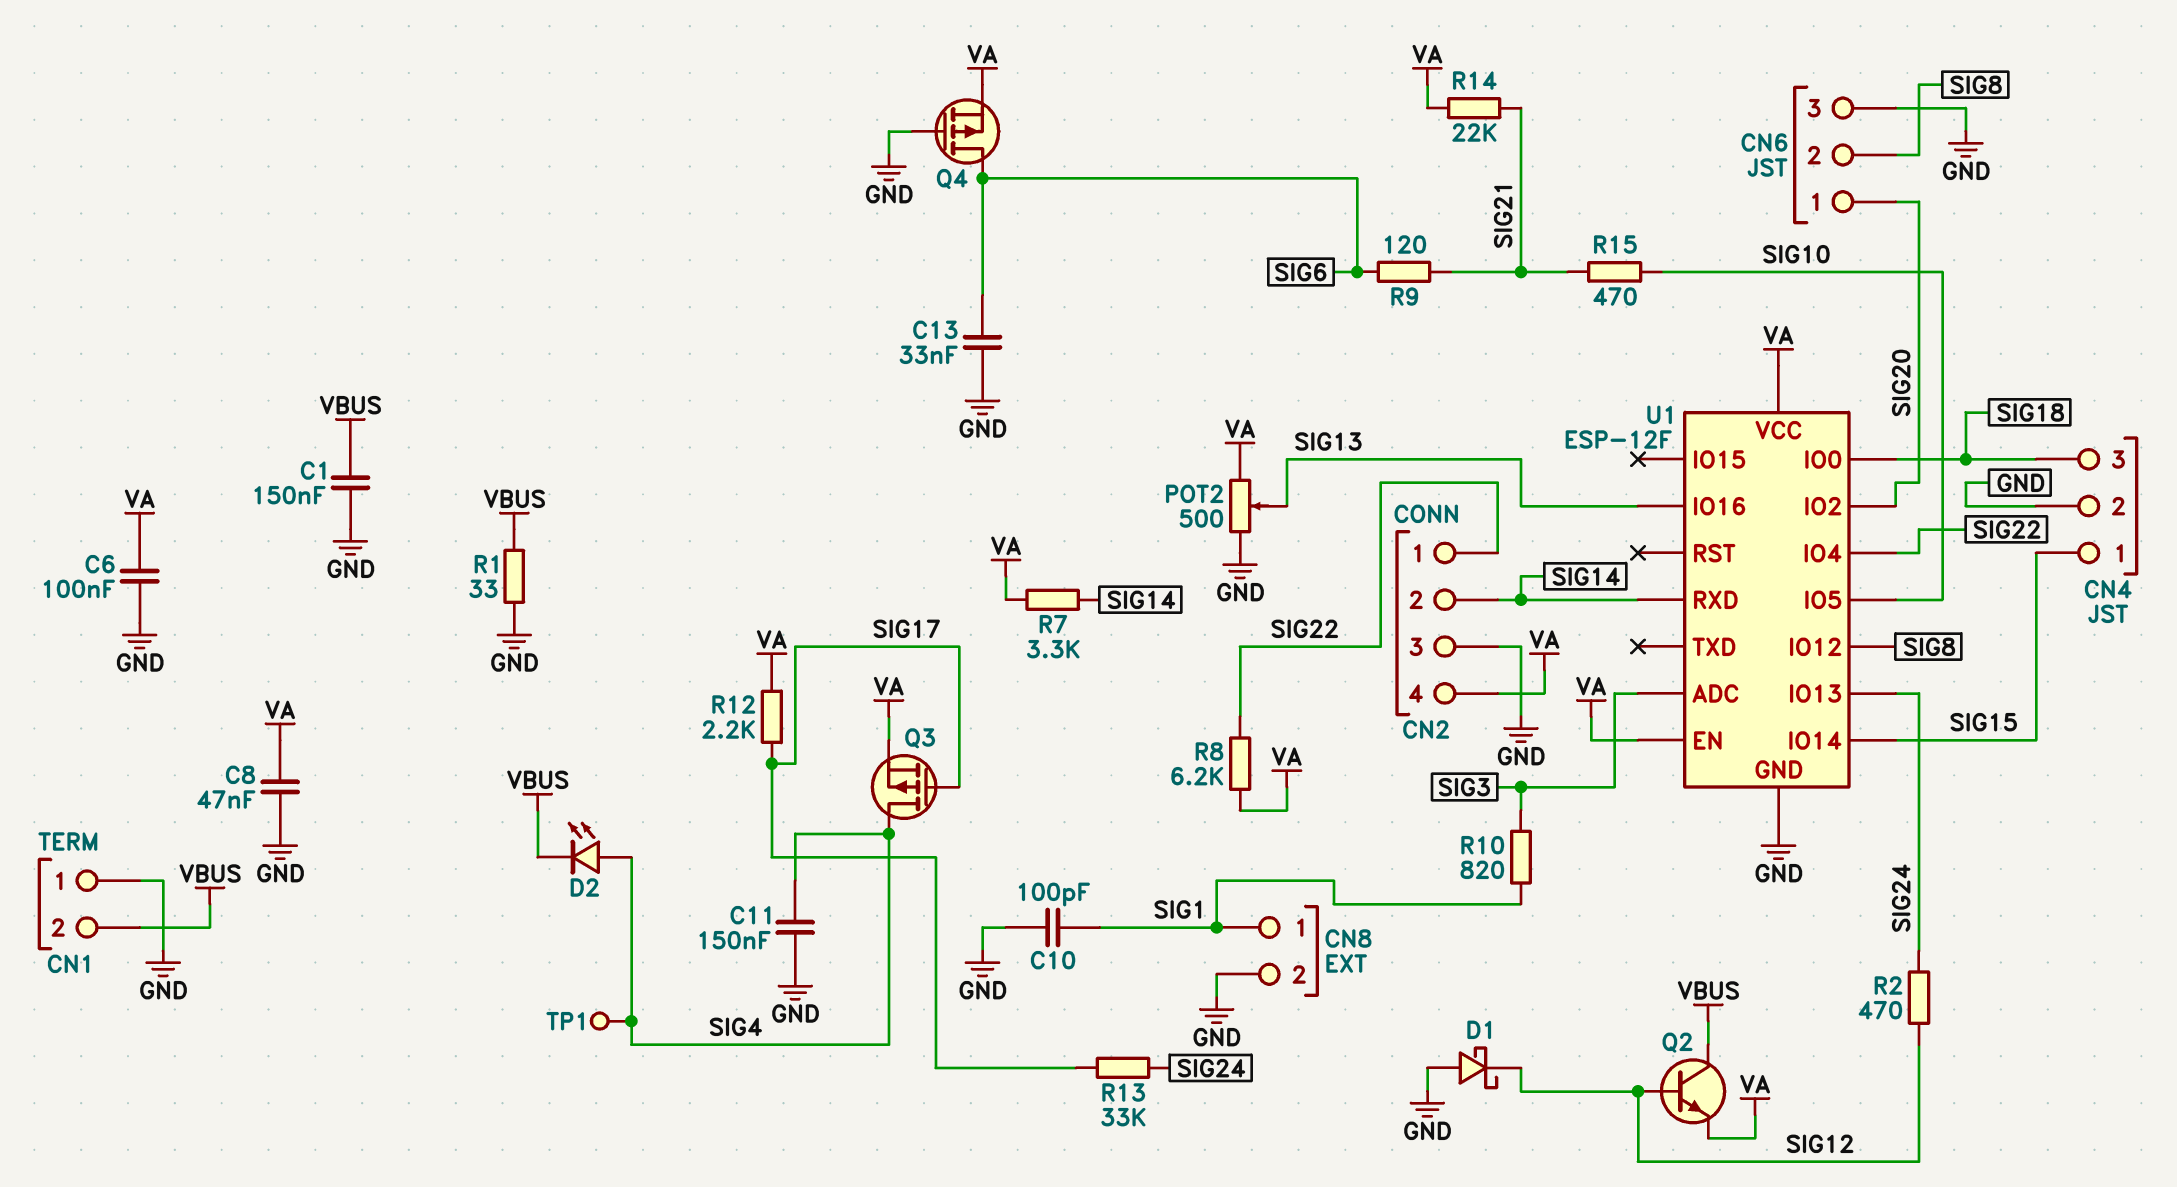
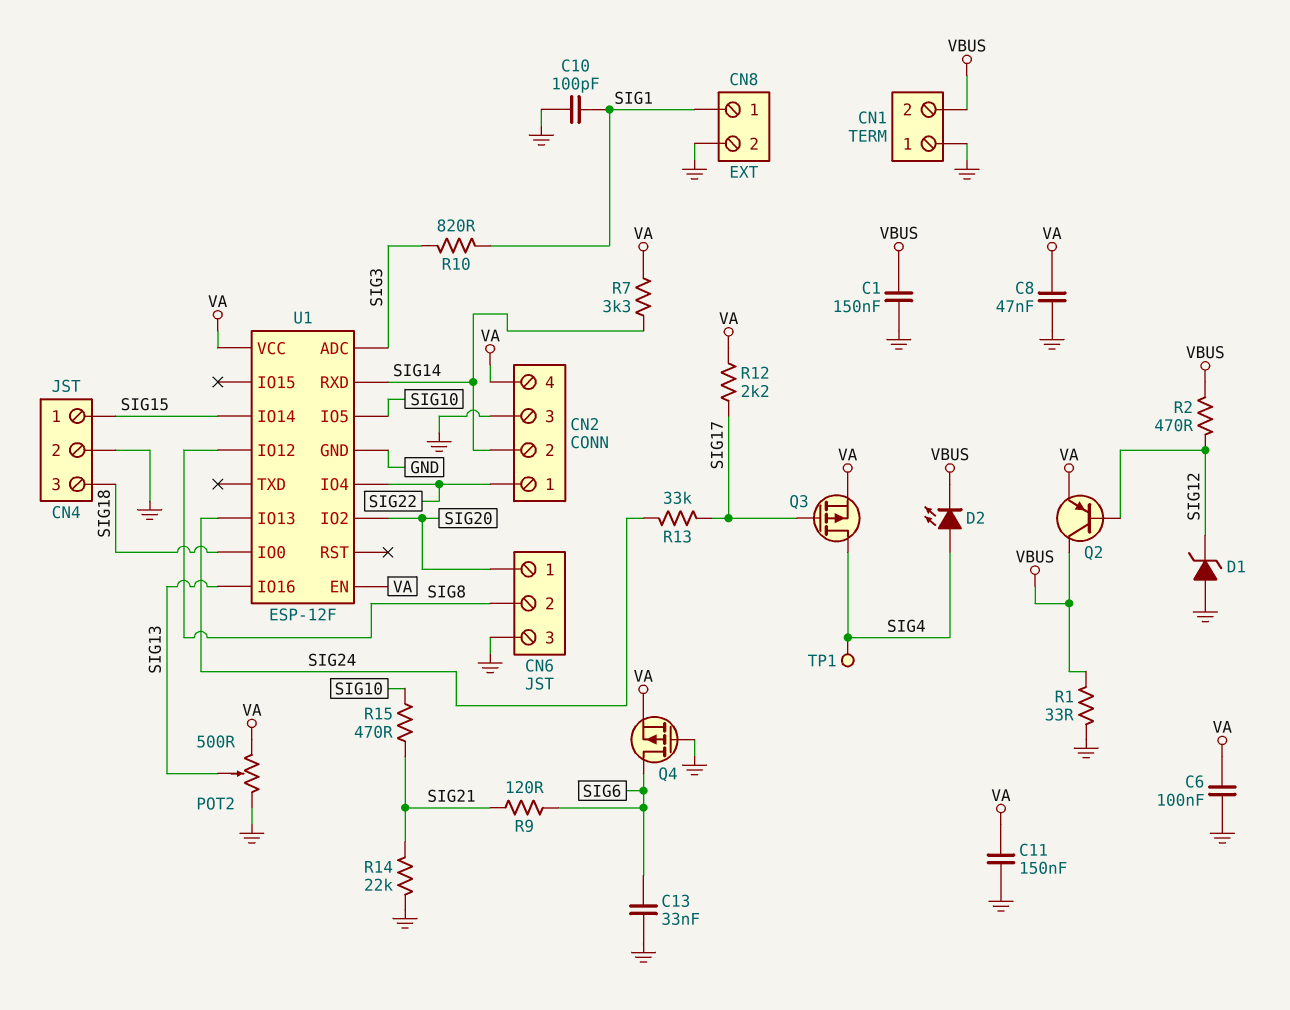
C11: 150nF (GND, SIG4) -> 150nF (GND, VA)
D1: schottky (A GND, K SIG12) -> zener (A GND, K SIG12)
Q2: NPN (B SIG12, C VBUS, E VA) -> PNP (B SIG12, C VBUS, E VA)
R2: 470 (SIG12, SIG24) -> 470 (SIG12, VBUS)
R8: 6.2k (SIG22, VA) -> none
R14: 22k (SIG21, VA) -> 22k (GND, SIG21)

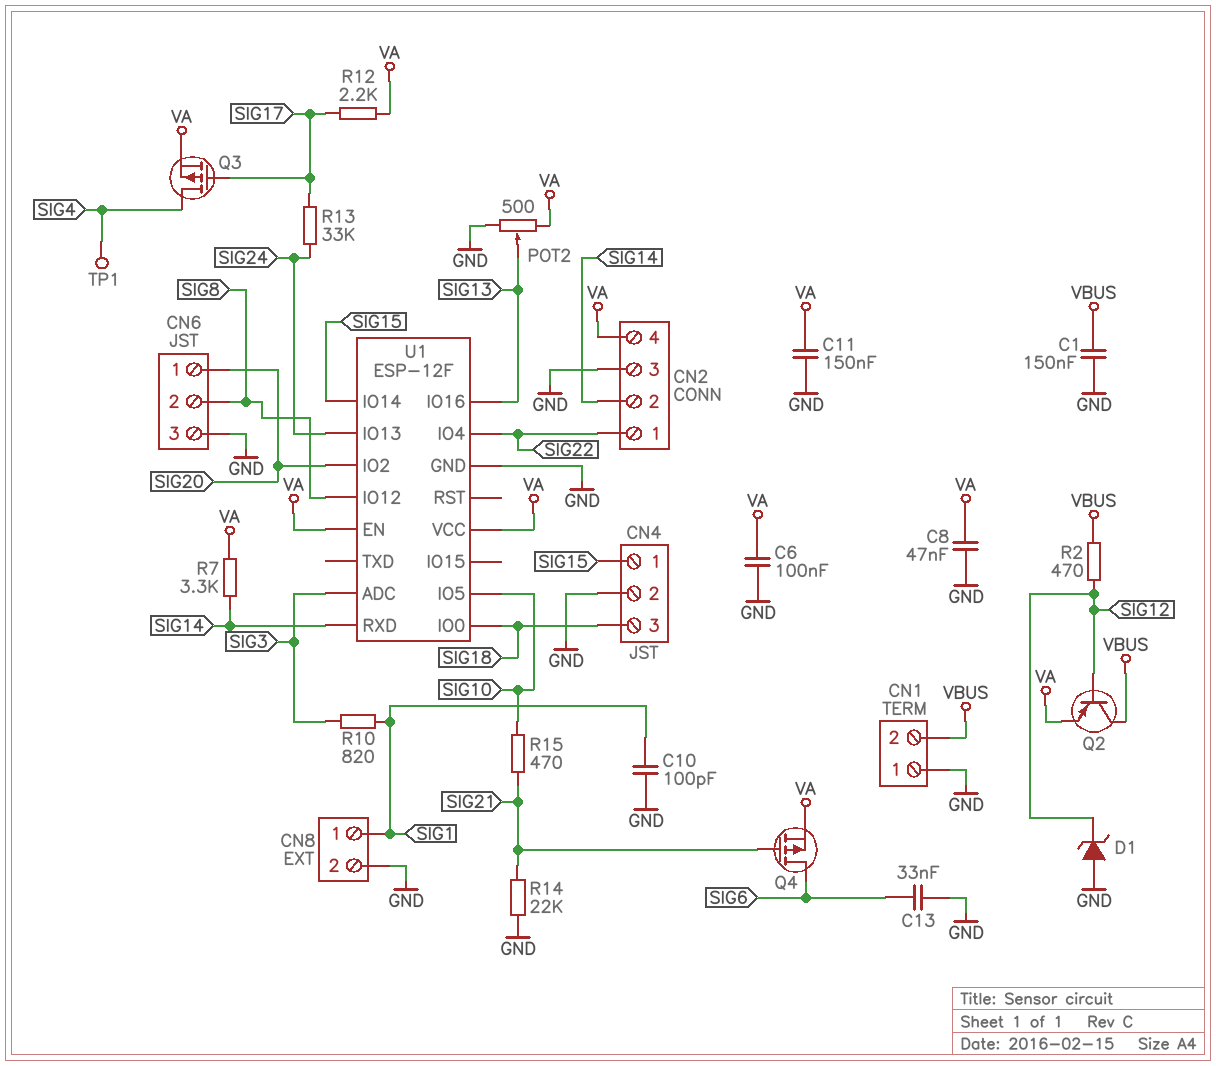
D2: LED (A SIG4, K VBUS) -> none
Q4: PMOS (G GND, D SIG6, S VA) -> PMOS (G SIG21, D SIG6, S VA)
R1: 33 (GND, VBUS) -> none
R9: 120 (SIG6, SIG21) -> none

